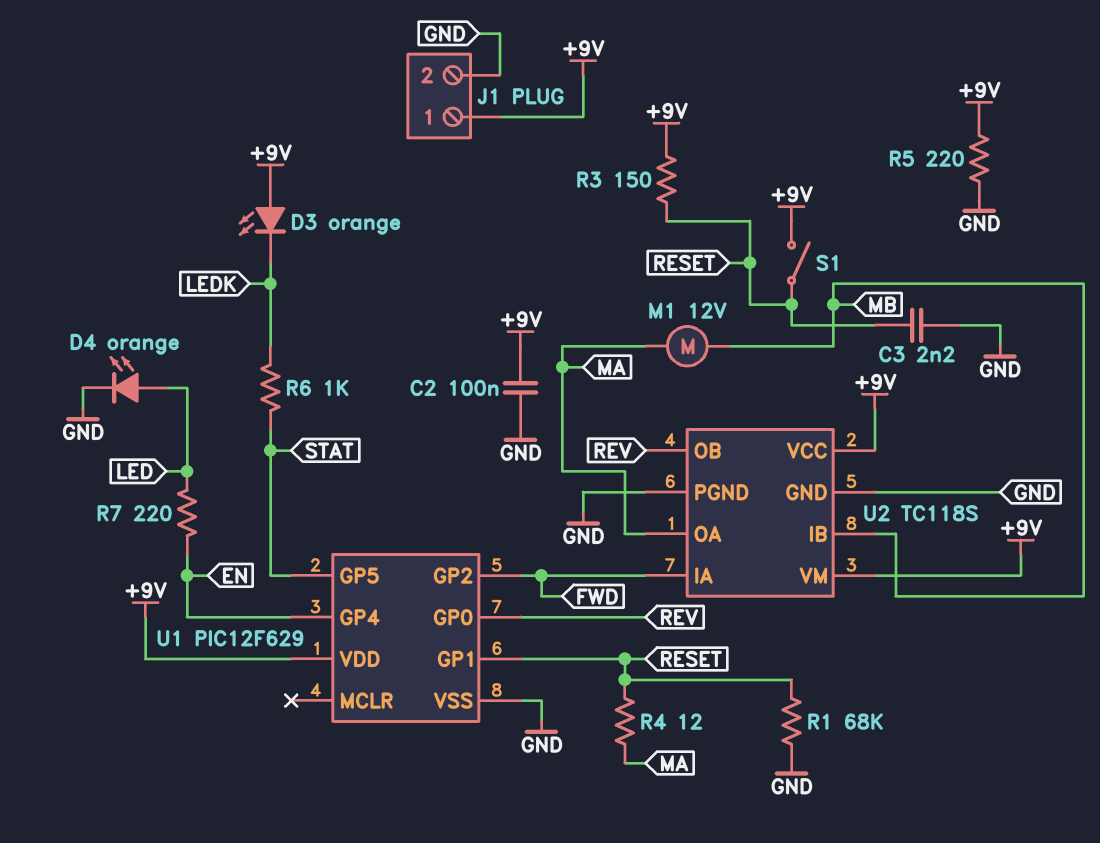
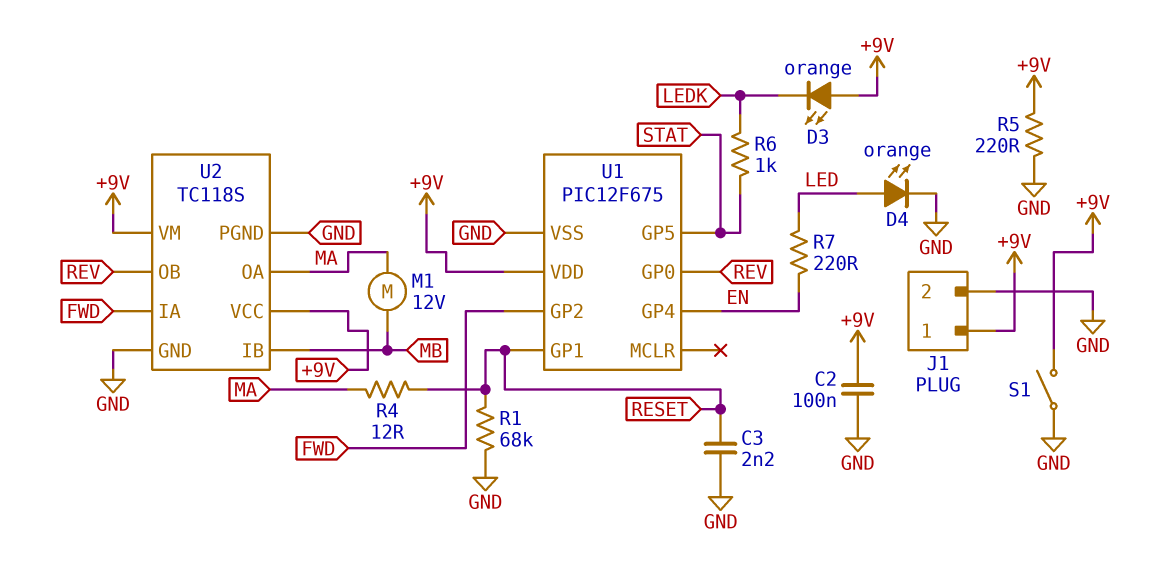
R3: 150 (+9V, RESET) -> none
S1: switch (+9V, RESET) -> switch (+9V, GND)
U1: PIC12F629 -> PIC12F675

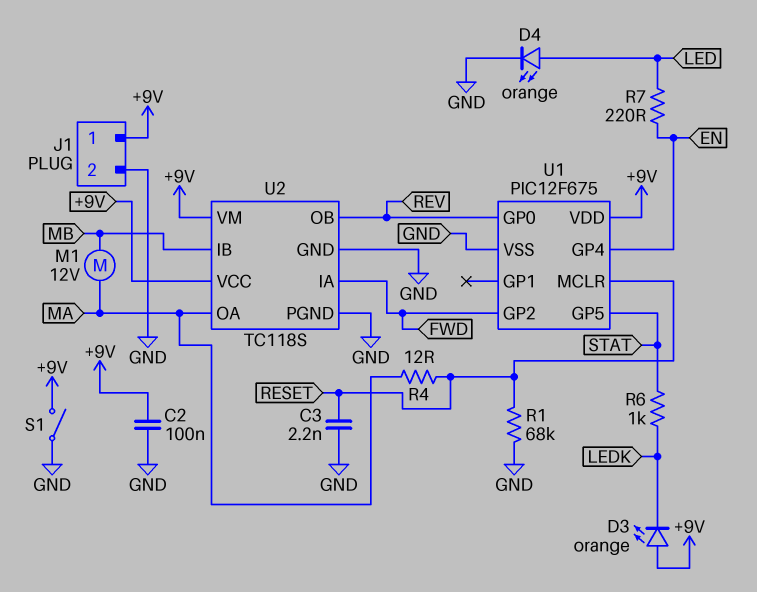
R5: 220 (+9V, GND) -> none
U1 pin GP1: RESET -> none
U1 pin MCLR: none -> RESET

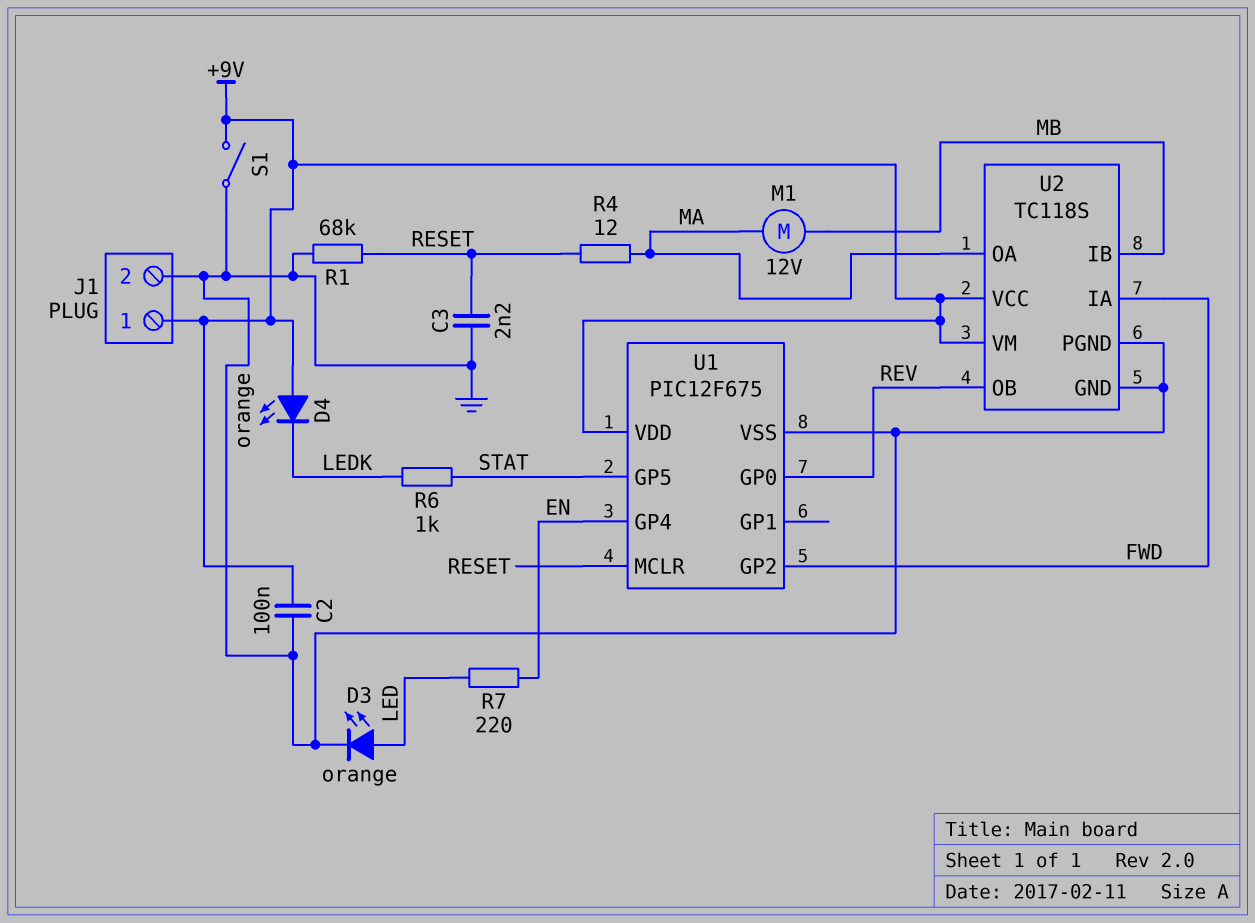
D3: LED orange (A +9V, K LEDK) -> LED orange (A LED, K GND)
D4: LED orange (A LED, K GND) -> LED orange (A +9V, K LEDK)

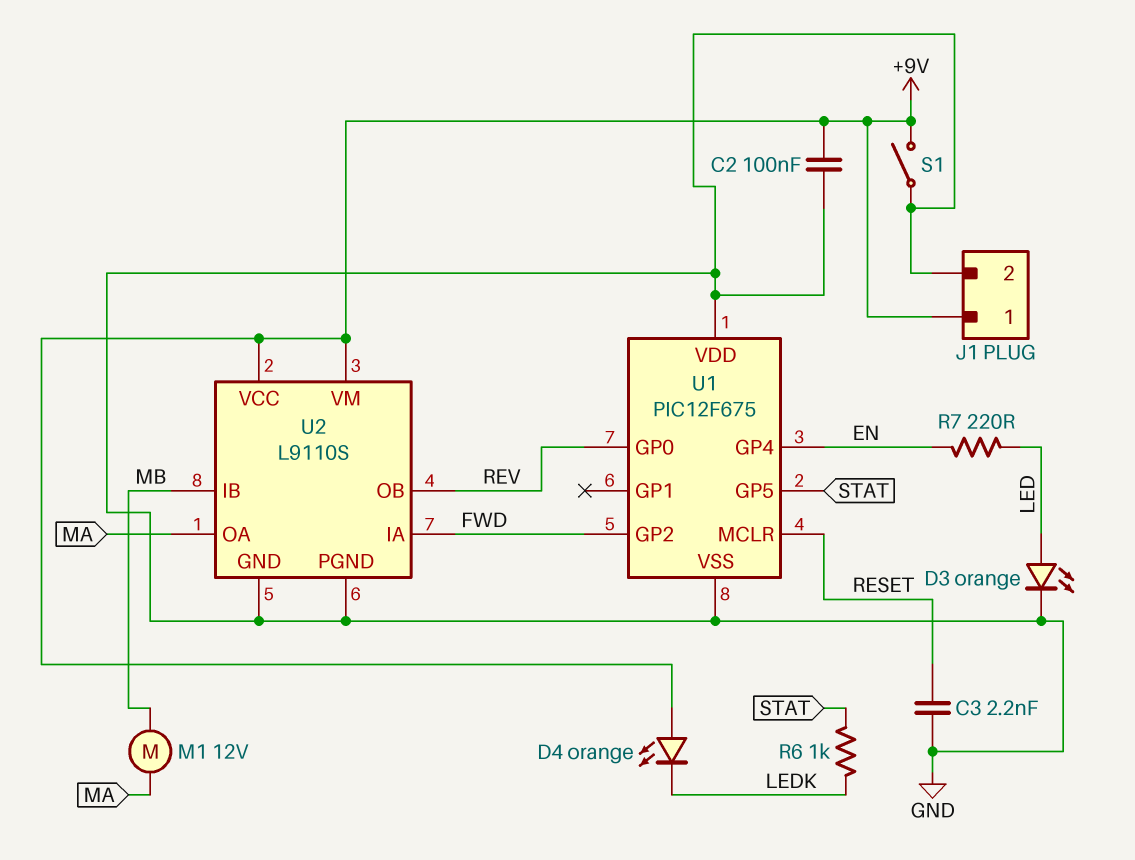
R1: 68k (GND, RESET) -> none
R4: 12 (MA, RESET) -> none
U1 pin VDD: +9V -> GND
U2: TC118S -> L9110S

